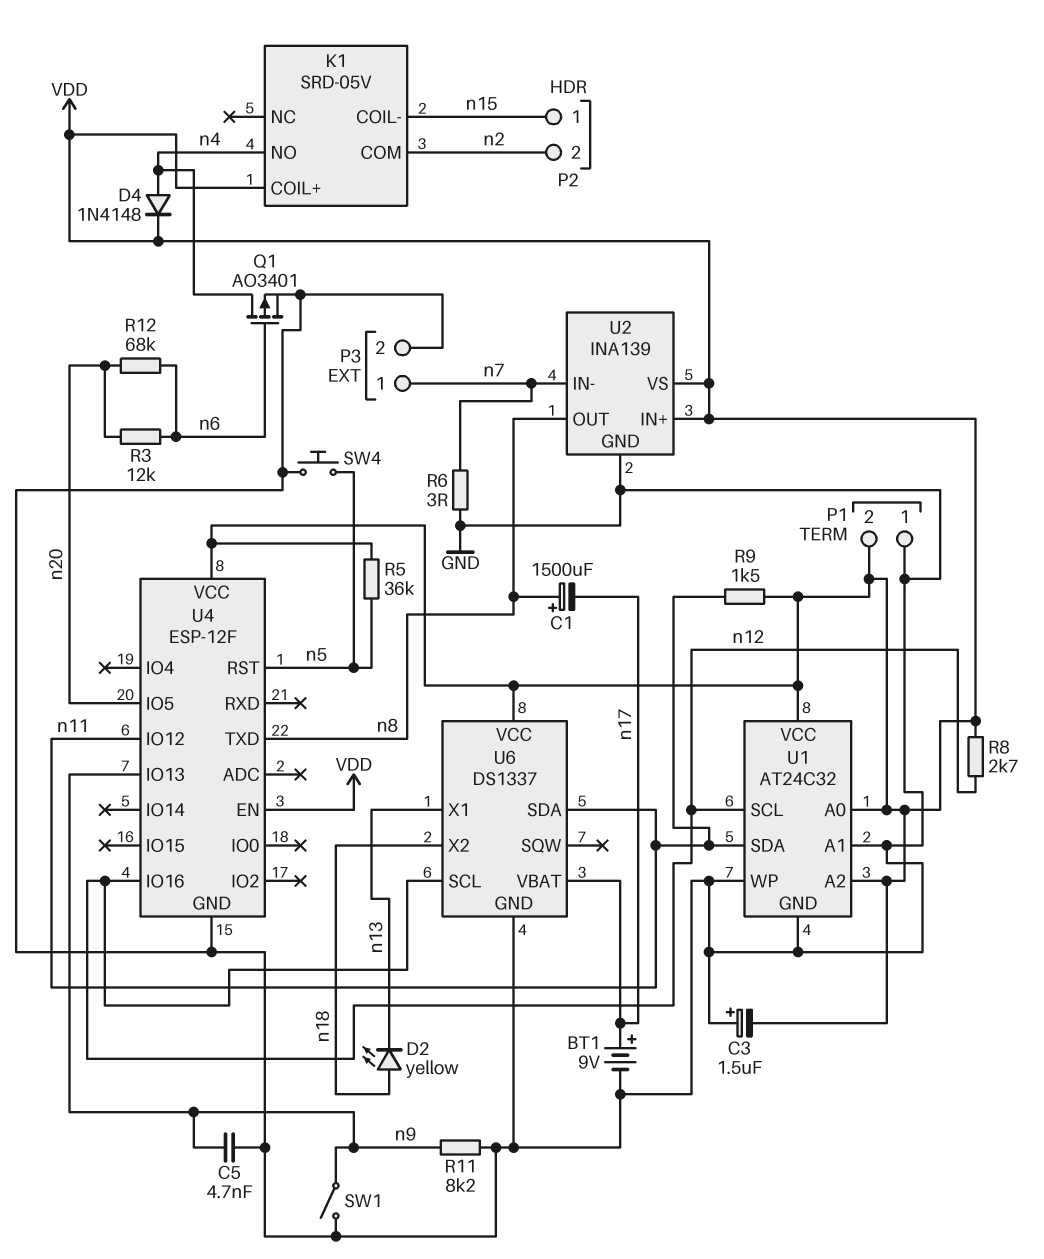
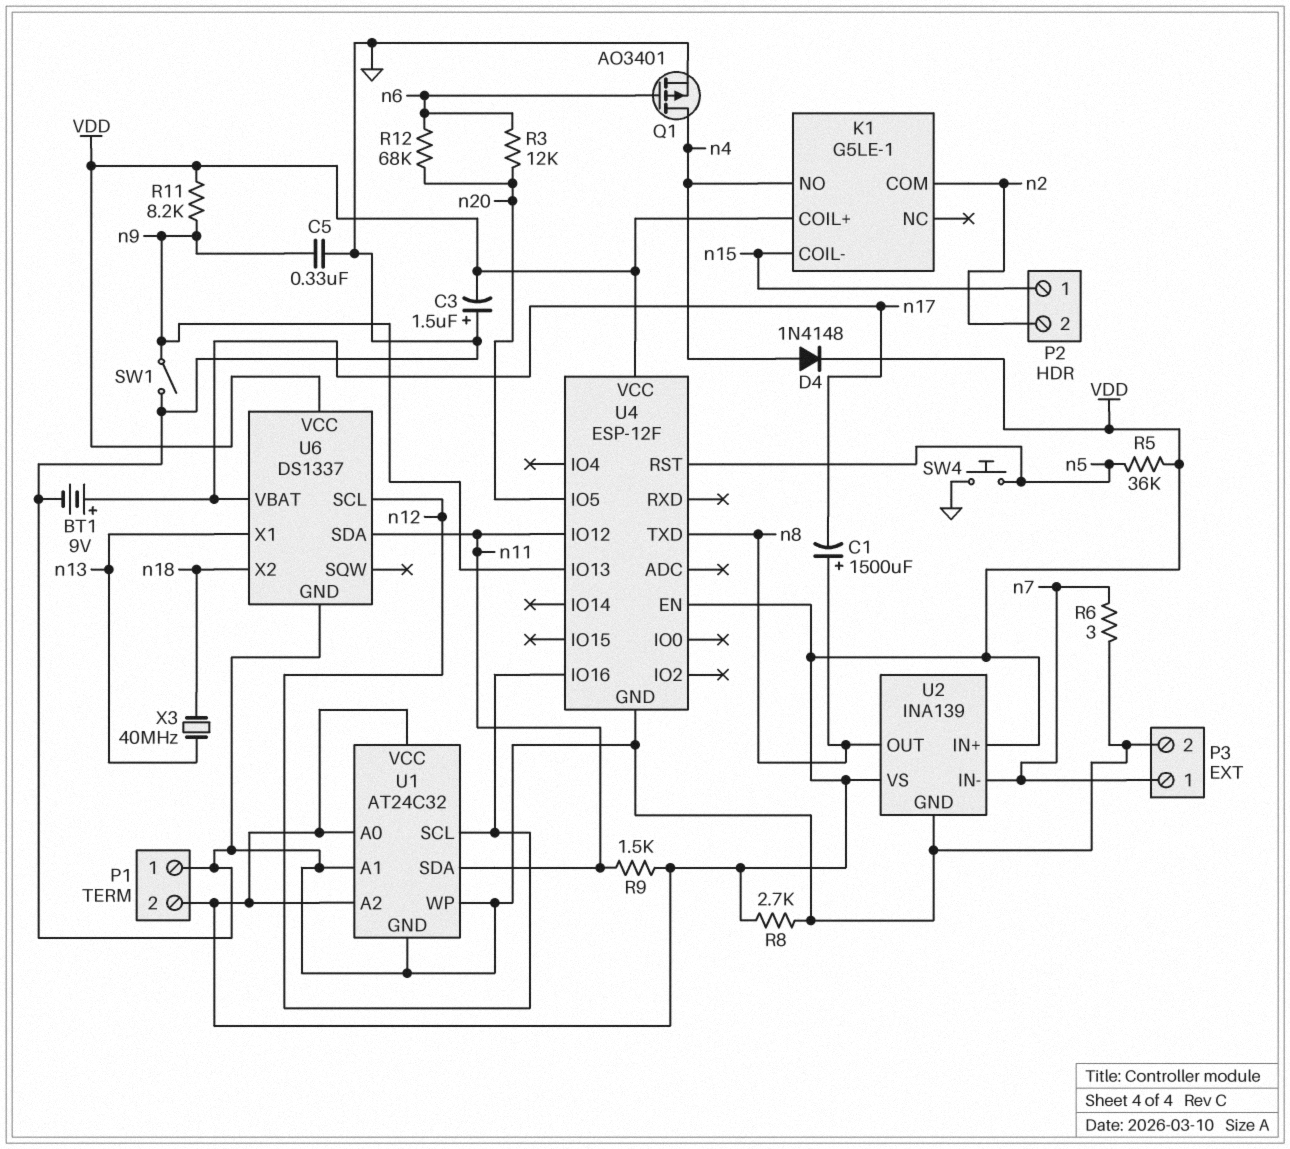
C5: 4.7nF (GND, n9) -> 330nF (GND, n9)
D2: LED yellow (A n18, K n13) -> none
K1: SRD-05V -> G5LE-1
R8: 2.7k (VDD, n12) -> 2.7k (GND, VDD)
R11: 8.2k (GND, n9) -> 8.2k (VDD, n9)
X3: none -> 40MHz (n13, n18)

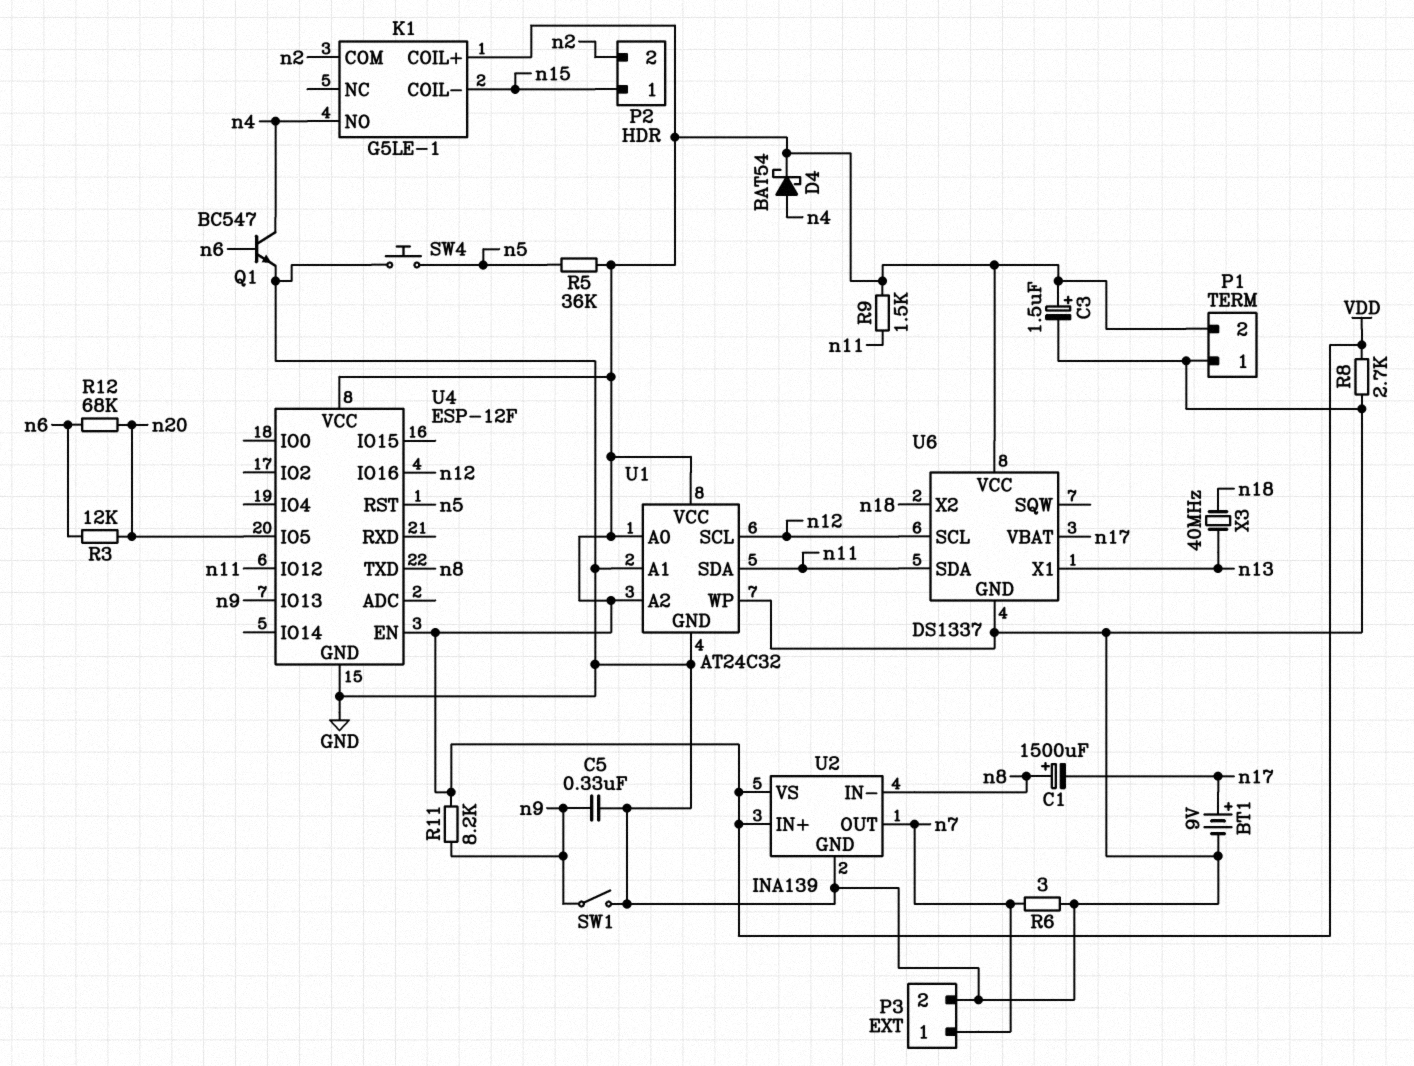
C3: 1.5uF (plus GND, minus VDD) -> 1.5uF (plus VDD, minus GND)
D4: diode 1N4148 (A n4, K VDD) -> schottky BAT54 (A n4, K VDD)
Q1: PMOS AO3401 (G n6, D n4, S GND) -> NPN BC547 (B n6, C n4, E GND)
U2 pin IN-: n7 -> n8
U2 pin OUT: n8 -> n7

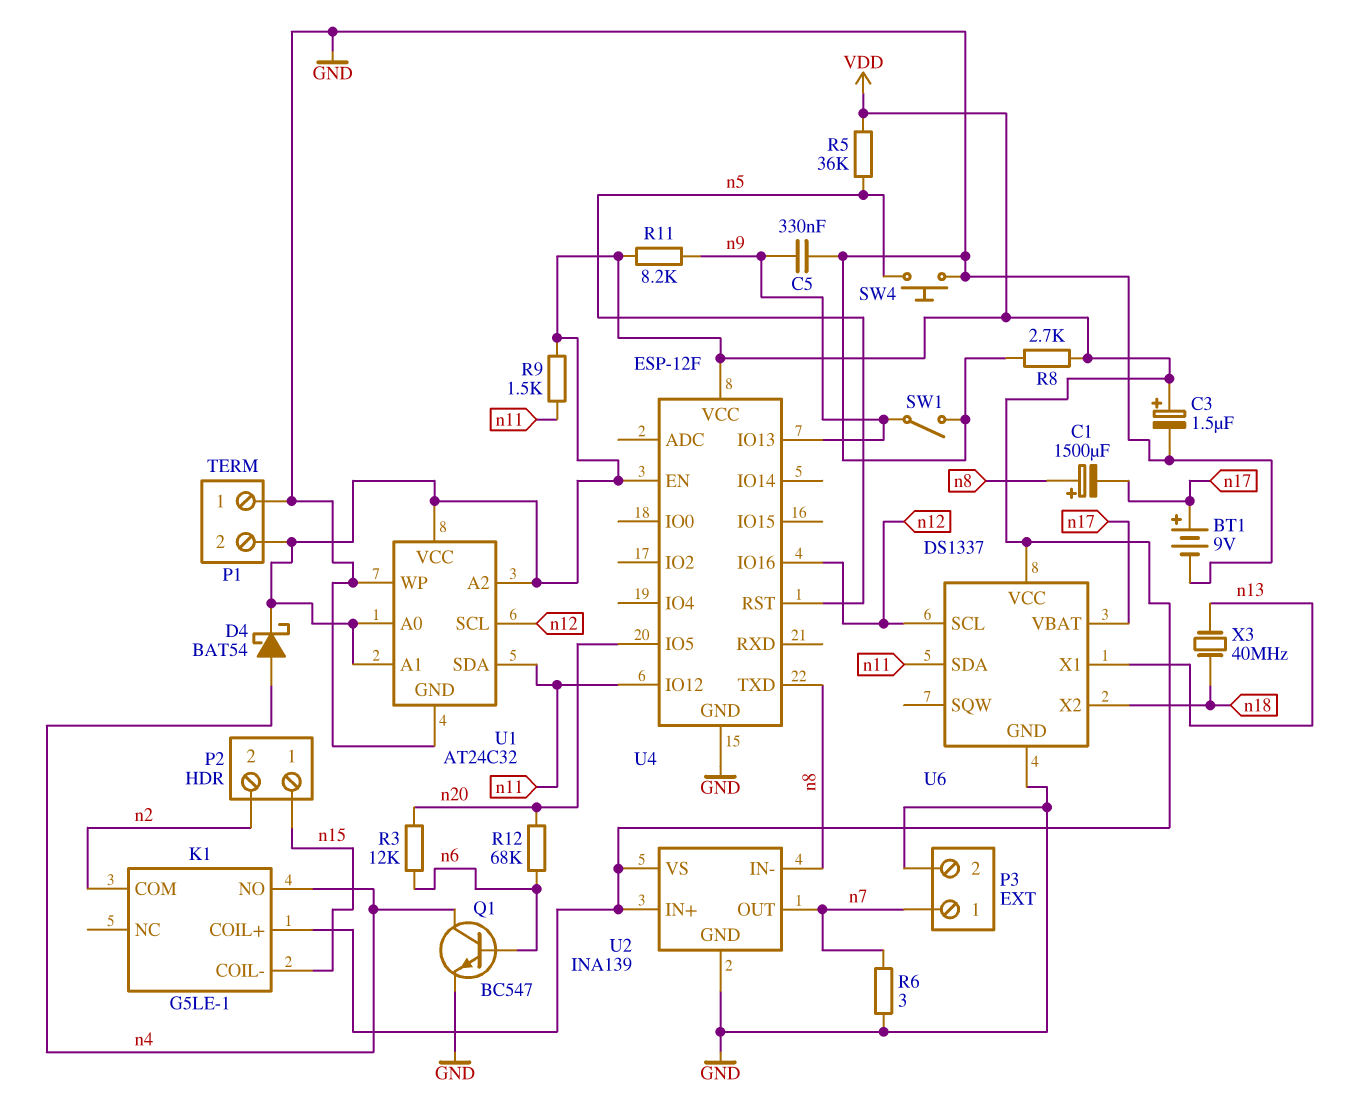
U1 pin A1: GND -> VDD

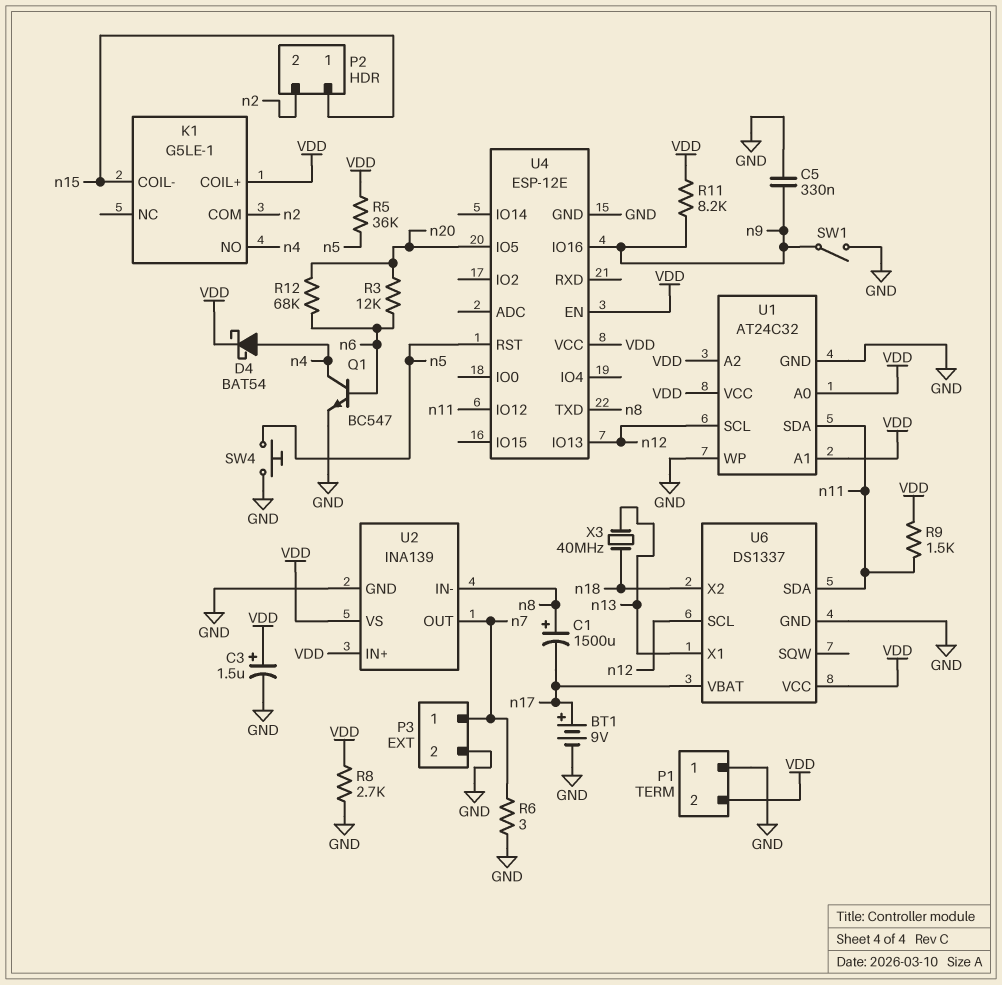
U4: ESP-12F -> ESP-12E
U4 pin IO13: n9 -> n12
U4 pin IO16: n12 -> n9

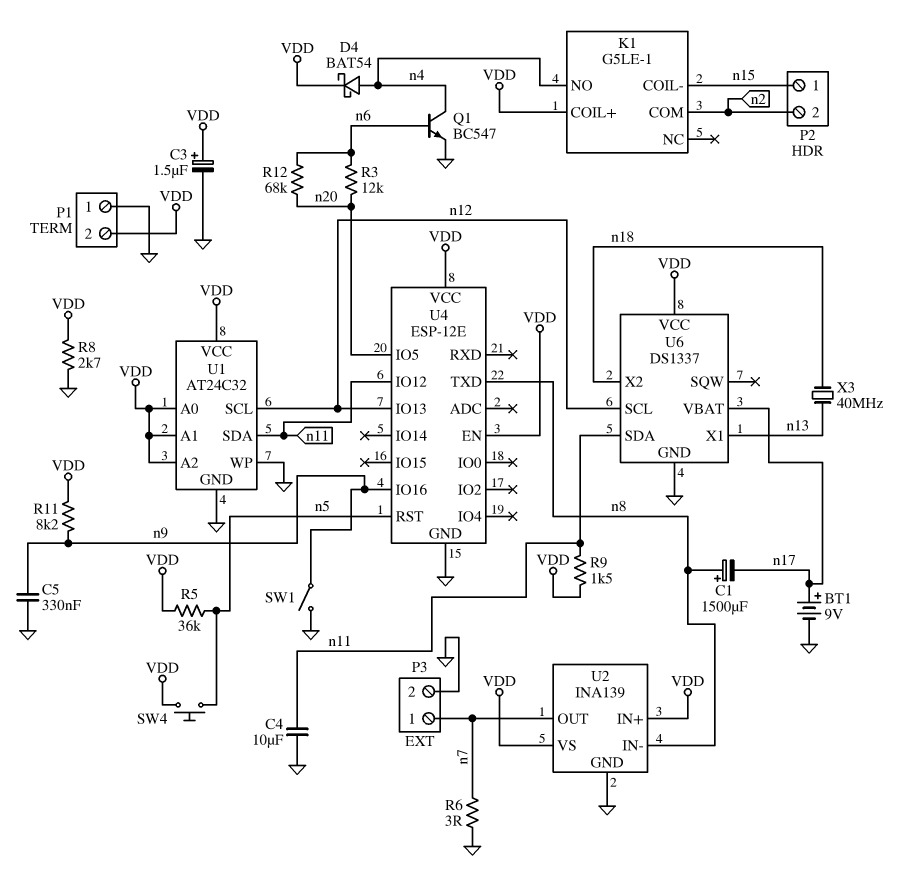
C4: none -> 10uF (GND, n11)
SW4: button (GND, n5) -> button (VDD, n5)

